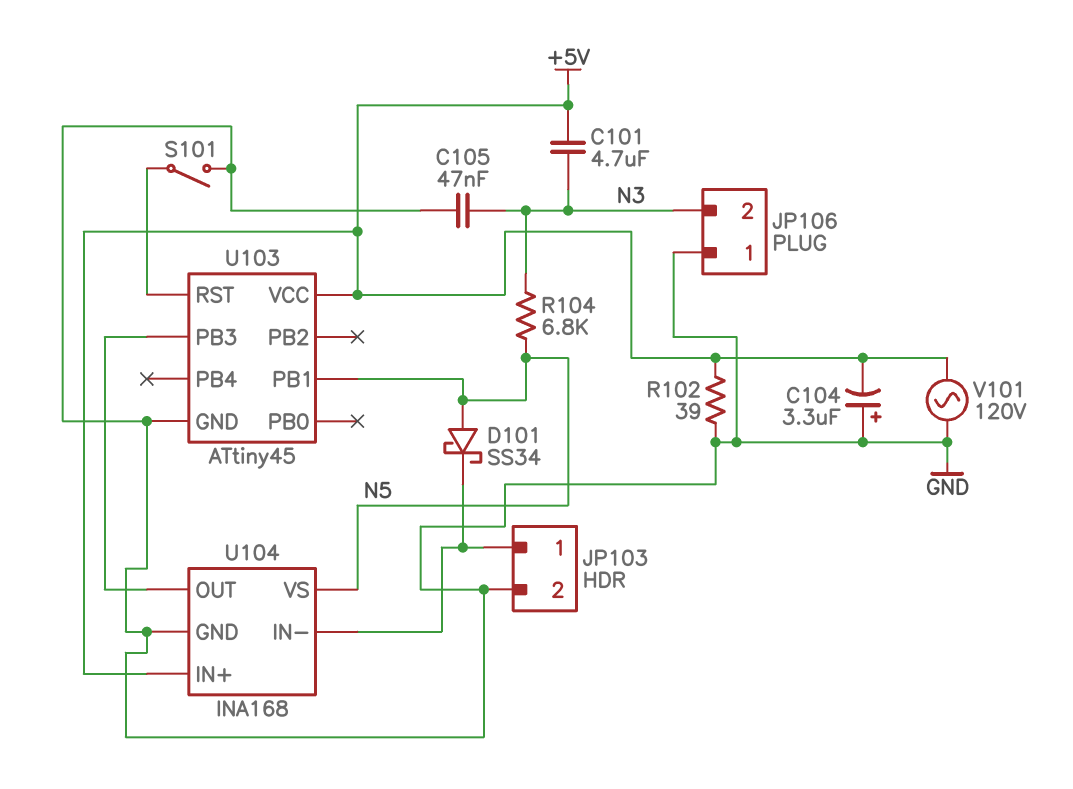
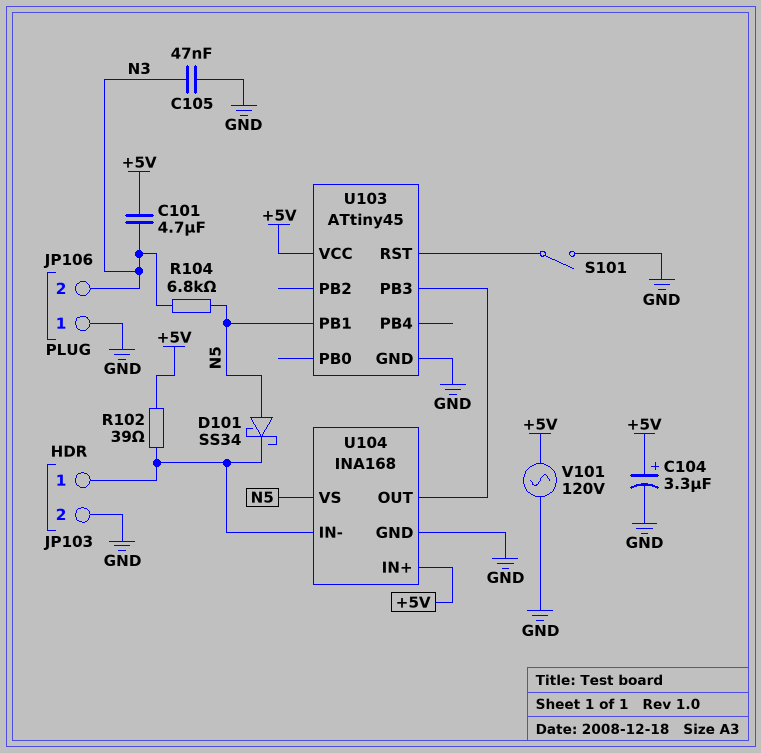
C104: 3.3uF (plus GND, minus +5V) -> 3.3uF (plus +5V, minus GND)
R102: 39 (+5V, GND) -> 39 (+5V, JP103/1)

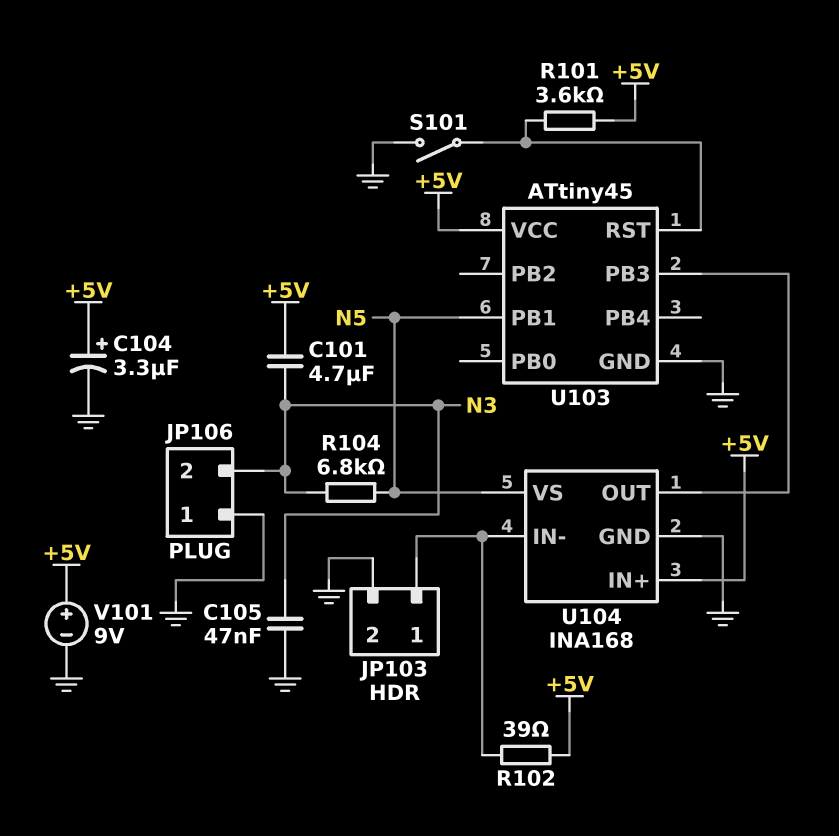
D101: schottky SS34 (A N5, K JP103/1) -> none
R101: none -> 3.6k (+5V, U103/RST)
V101: AC 120V (+5V, GND) -> 9V (plus +5V, minus GND)

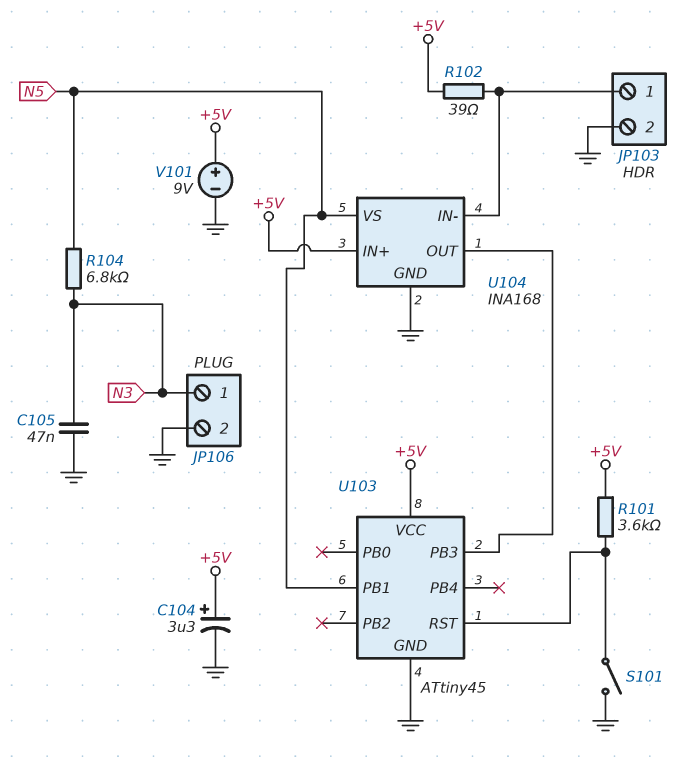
C101: 4.7uF (+5V, N3) -> none
JP106 pin 1: GND -> N3
JP106 pin 2: N3 -> GND

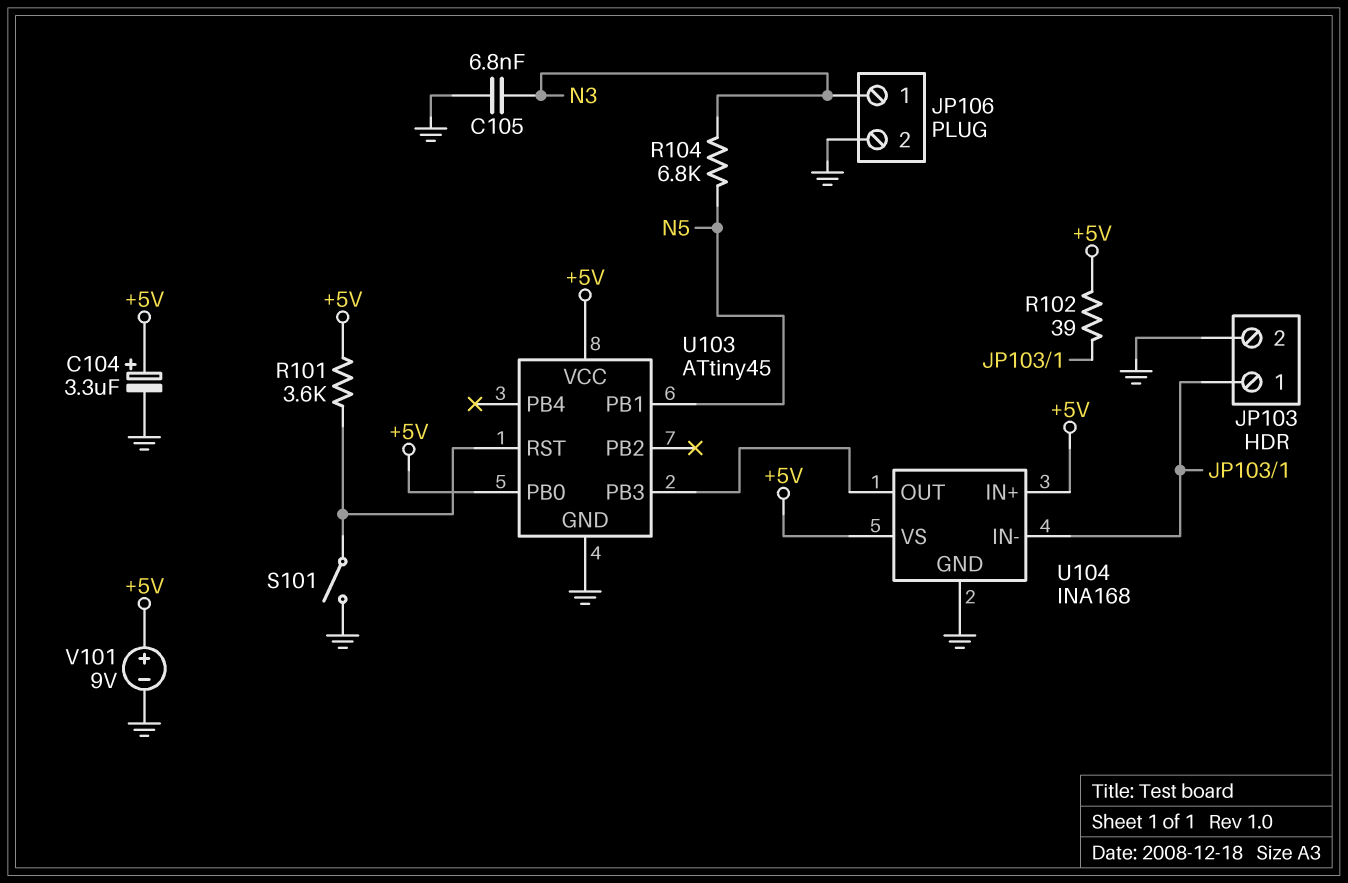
C105: 47nF (GND, N3) -> 6.8nF (GND, N3)
U103 pin PB0: none -> +5V
U104 pin VS: N5 -> +5V

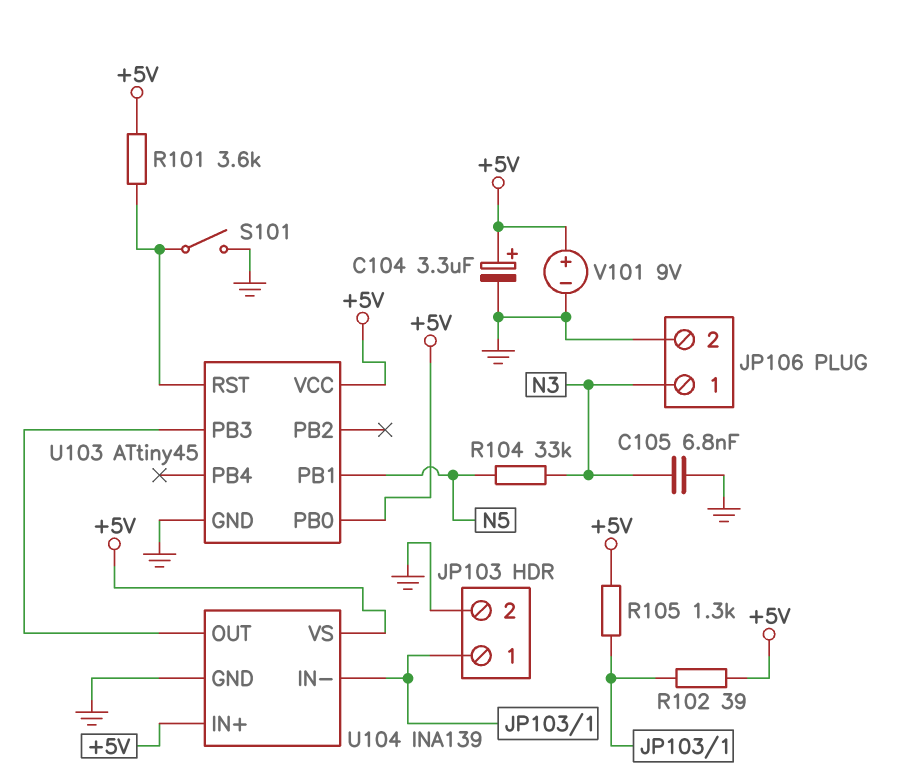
R104: 6.8k (N3, N5) -> 33k (N3, N5)
R105: none -> 1.3k (+5V, JP103/1)
U104: INA168 -> INA139

